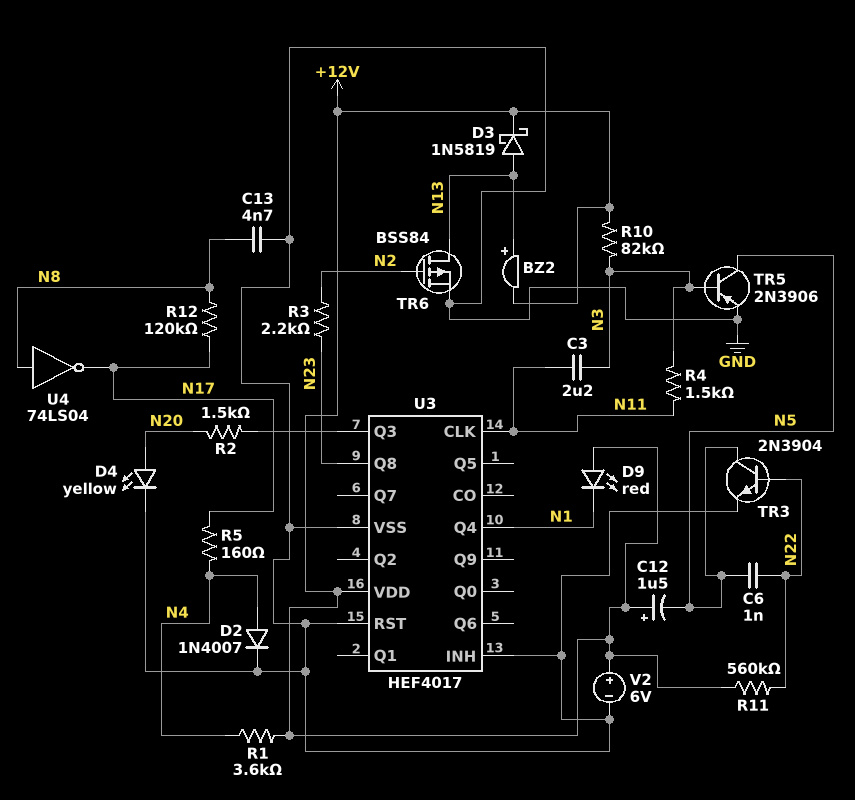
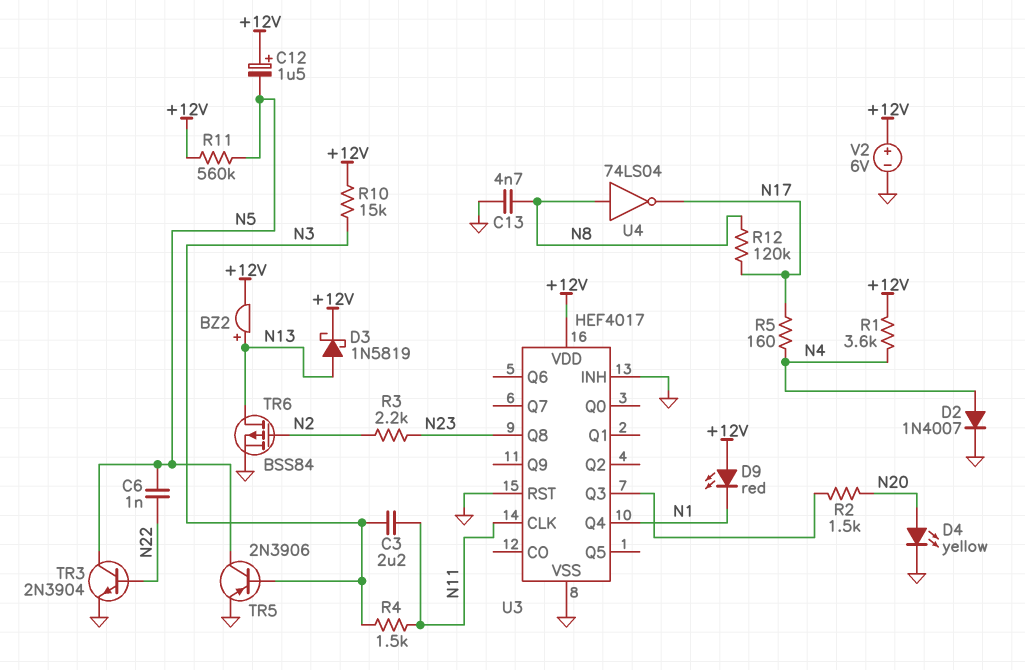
R10: 82k (+12V, N3) -> 15k (+12V, N3)
R11: 560k (+12V, N22) -> 560k (+12V, N5)

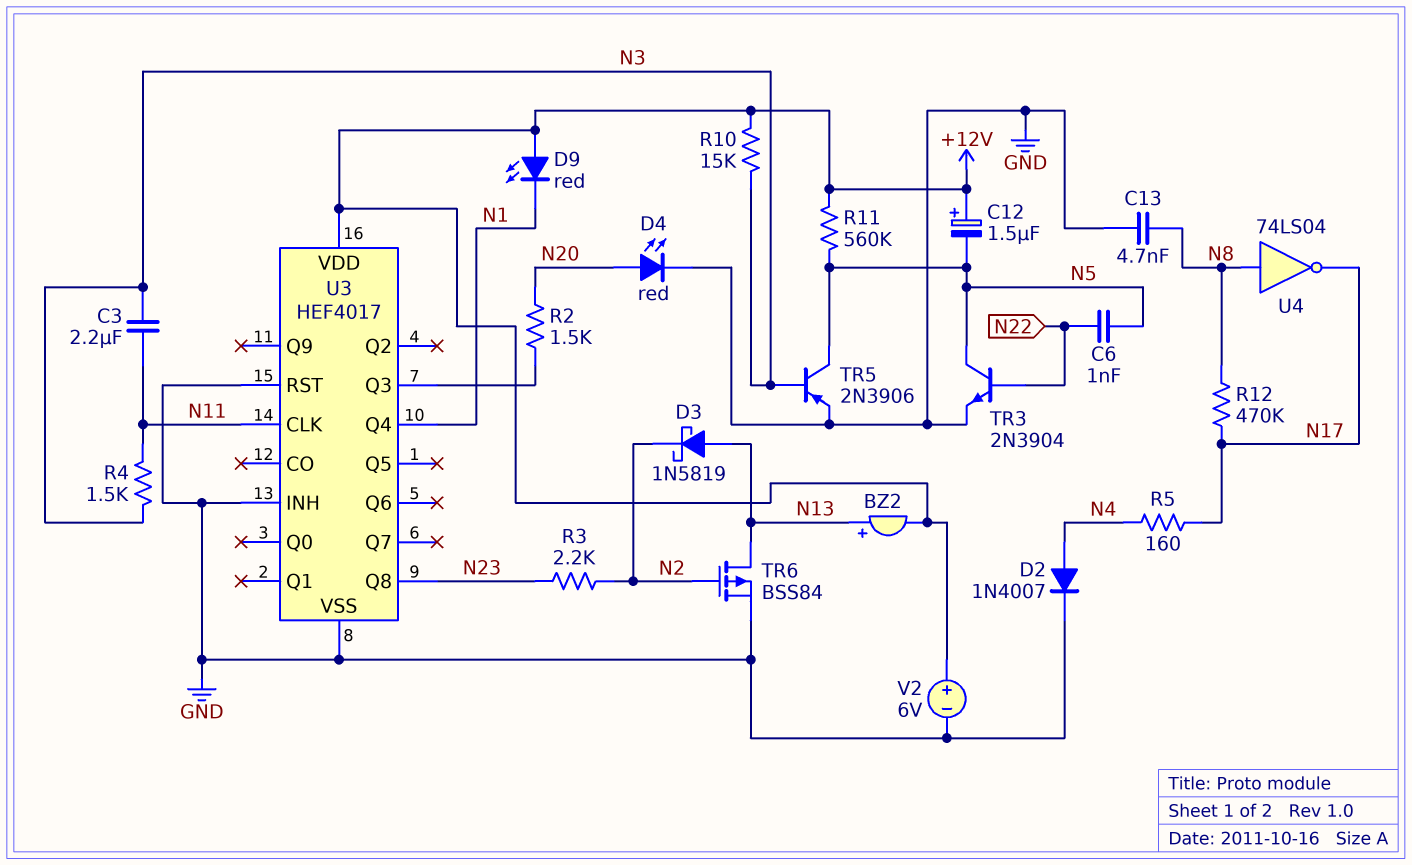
D3: schottky 1N5819 (A N13, K +12V) -> schottky 1N5819 (A N13, K N2)
D4: LED yellow (A N20, K GND) -> LED red (A N20, K GND)
R1: 3.6k (+12V, N4) -> none
R12: 120k (N8, N17) -> 470k (N8, N17)

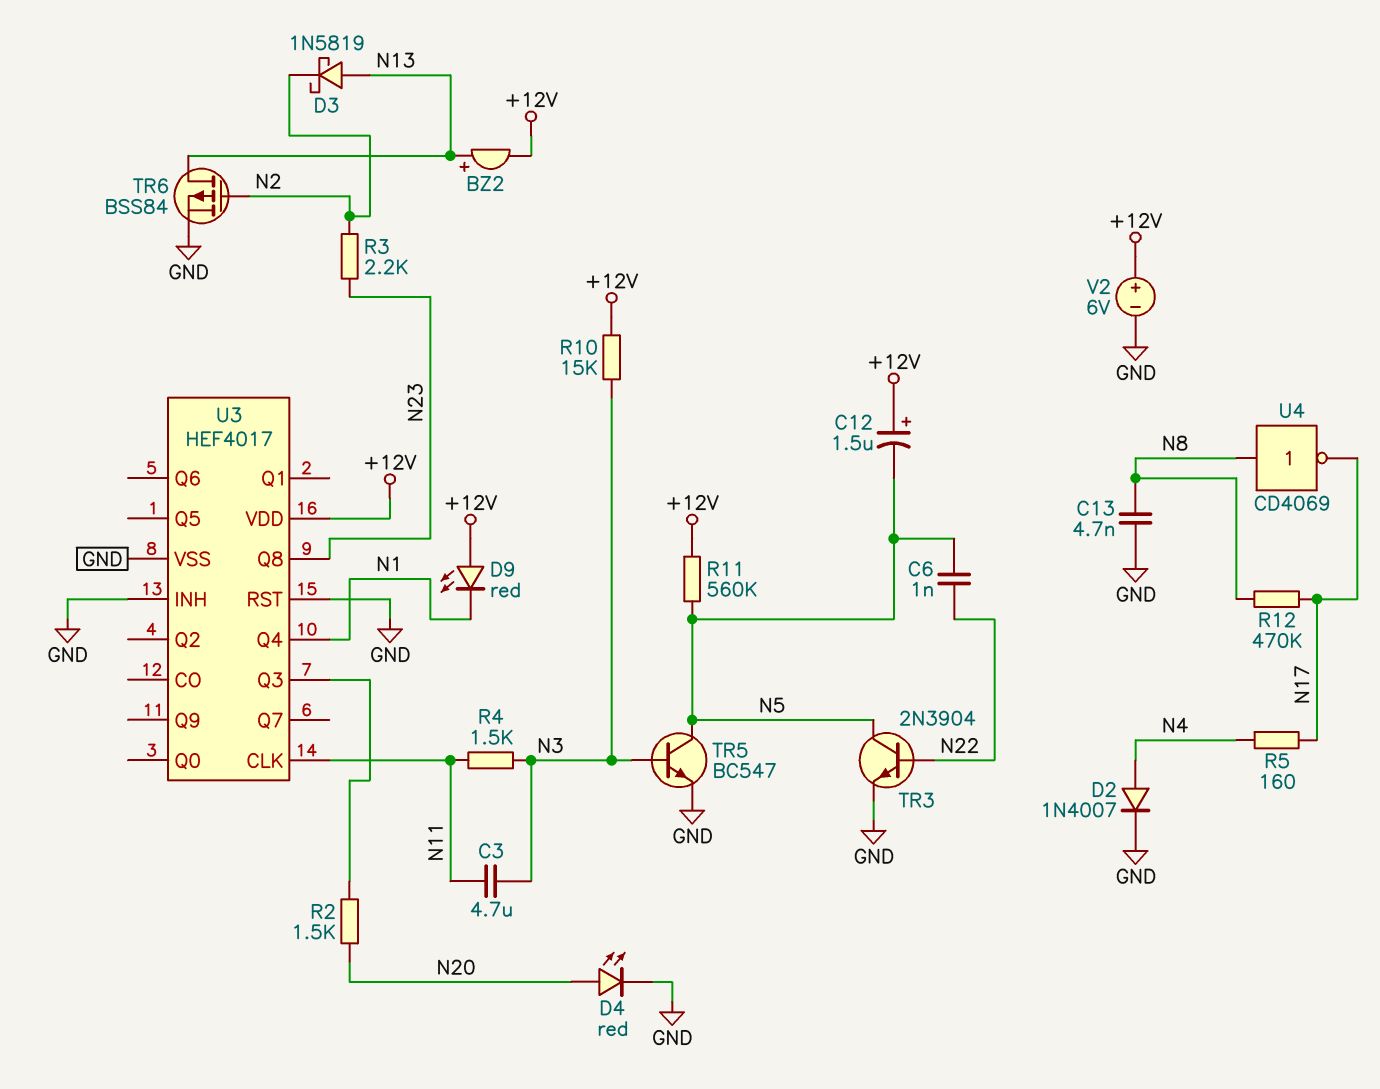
C3: 2.2uF (N3, N11) -> 4.7uF (N3, N11)
TR5: PNP 2N3906 (B N3, C N5, E GND) -> NPN BC547 (B N3, C N5, E GND)
U4: NOT 74LS04 (in N8, out N17) -> NOT CD4069 (in N8, out N17)

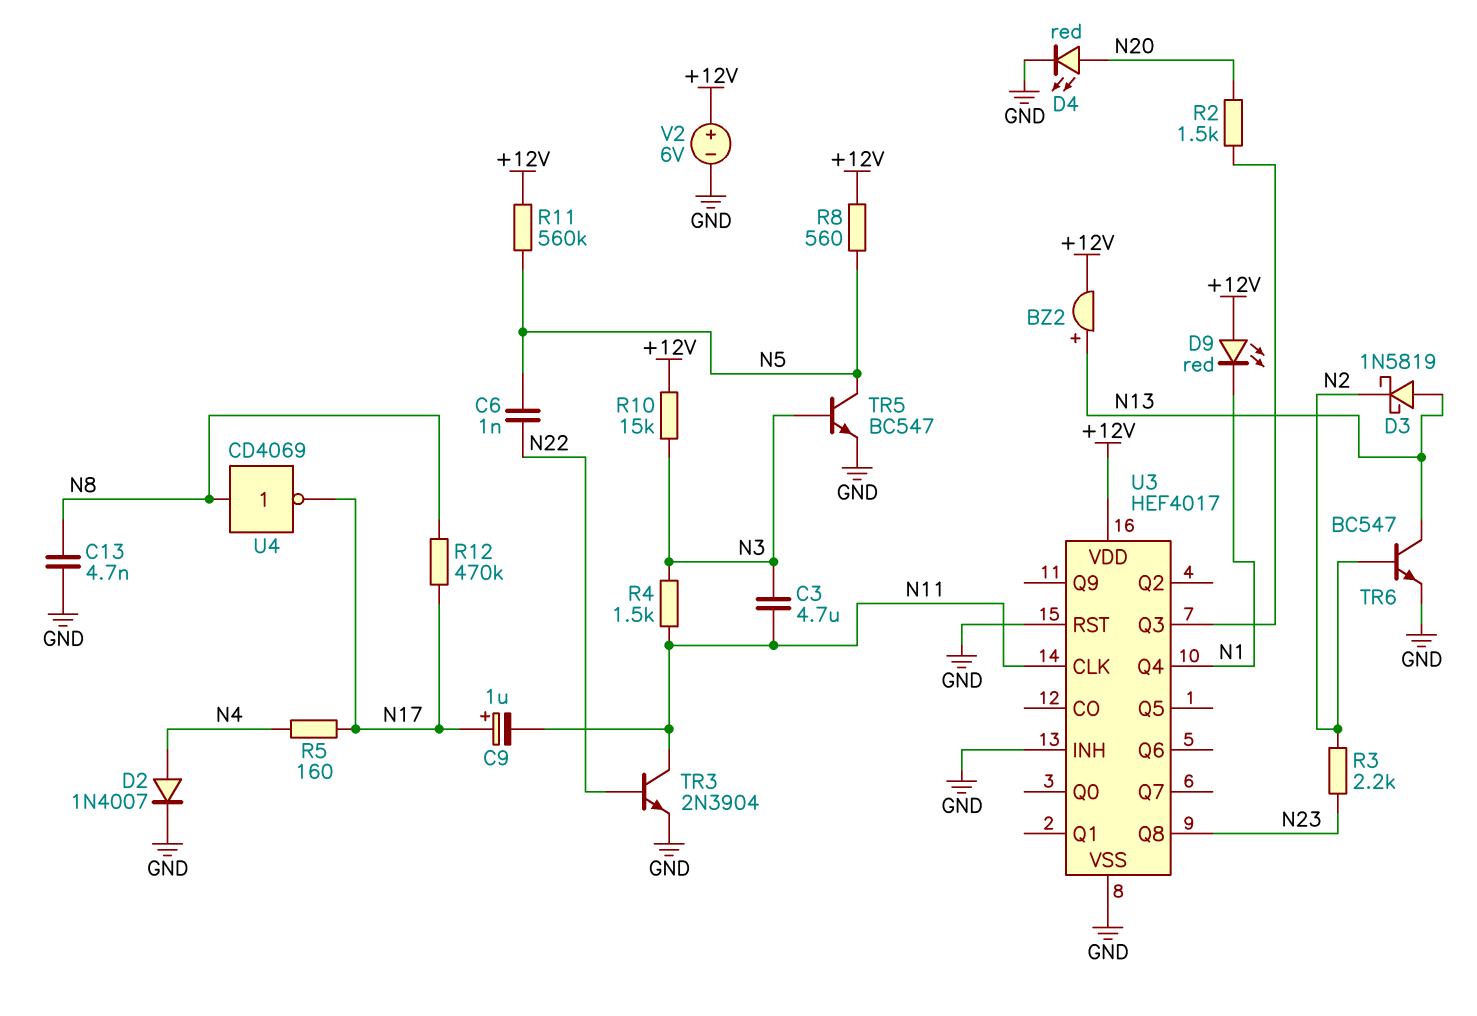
C9: none -> 1uF (plus N17, minus N11)
C12: 1.5uF (plus +12V, minus N5) -> none
R8: none -> 560 (+12V, N5)
TR3: NPN 2N3904 (B N22, C N5, E GND) -> NPN 2N3904 (B N22, C N11, E GND)
TR6: PMOS BSS84 (G N2, D N13, S GND) -> NPN BC547 (B N2, C N13, E GND)

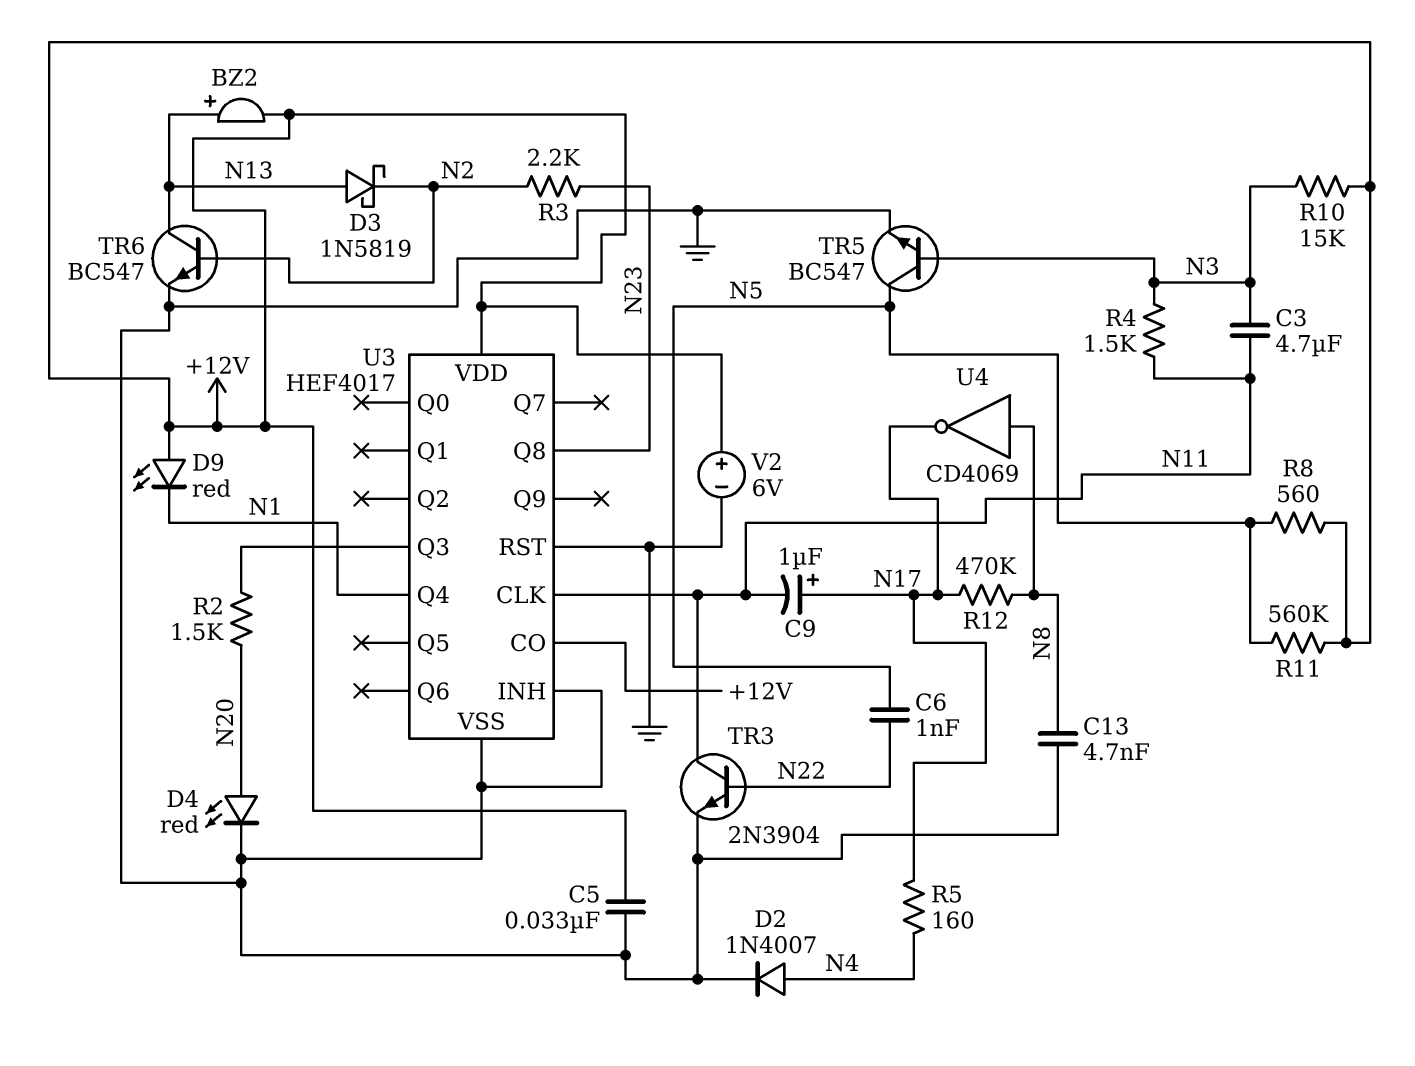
C5: none -> 33nF (+12V, GND)
U3 pin CO: none -> +12V

